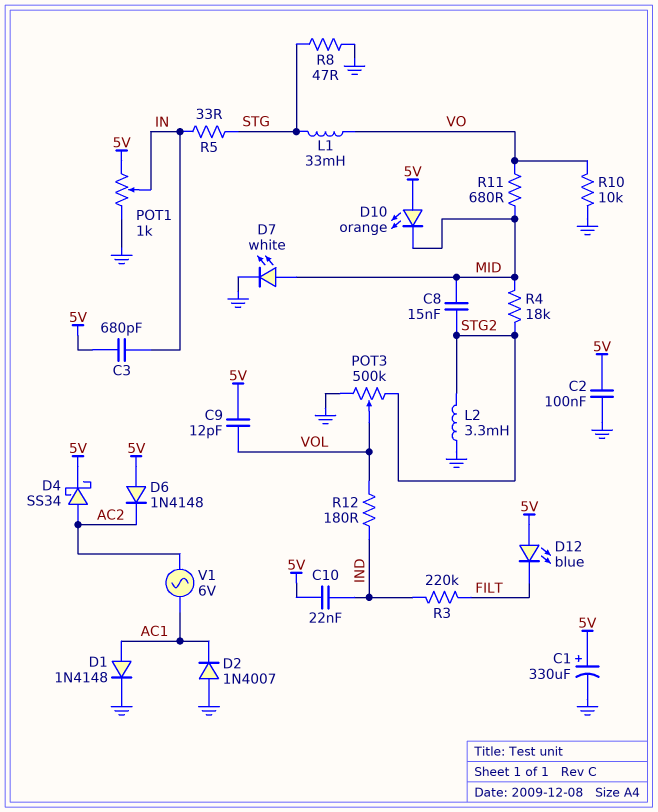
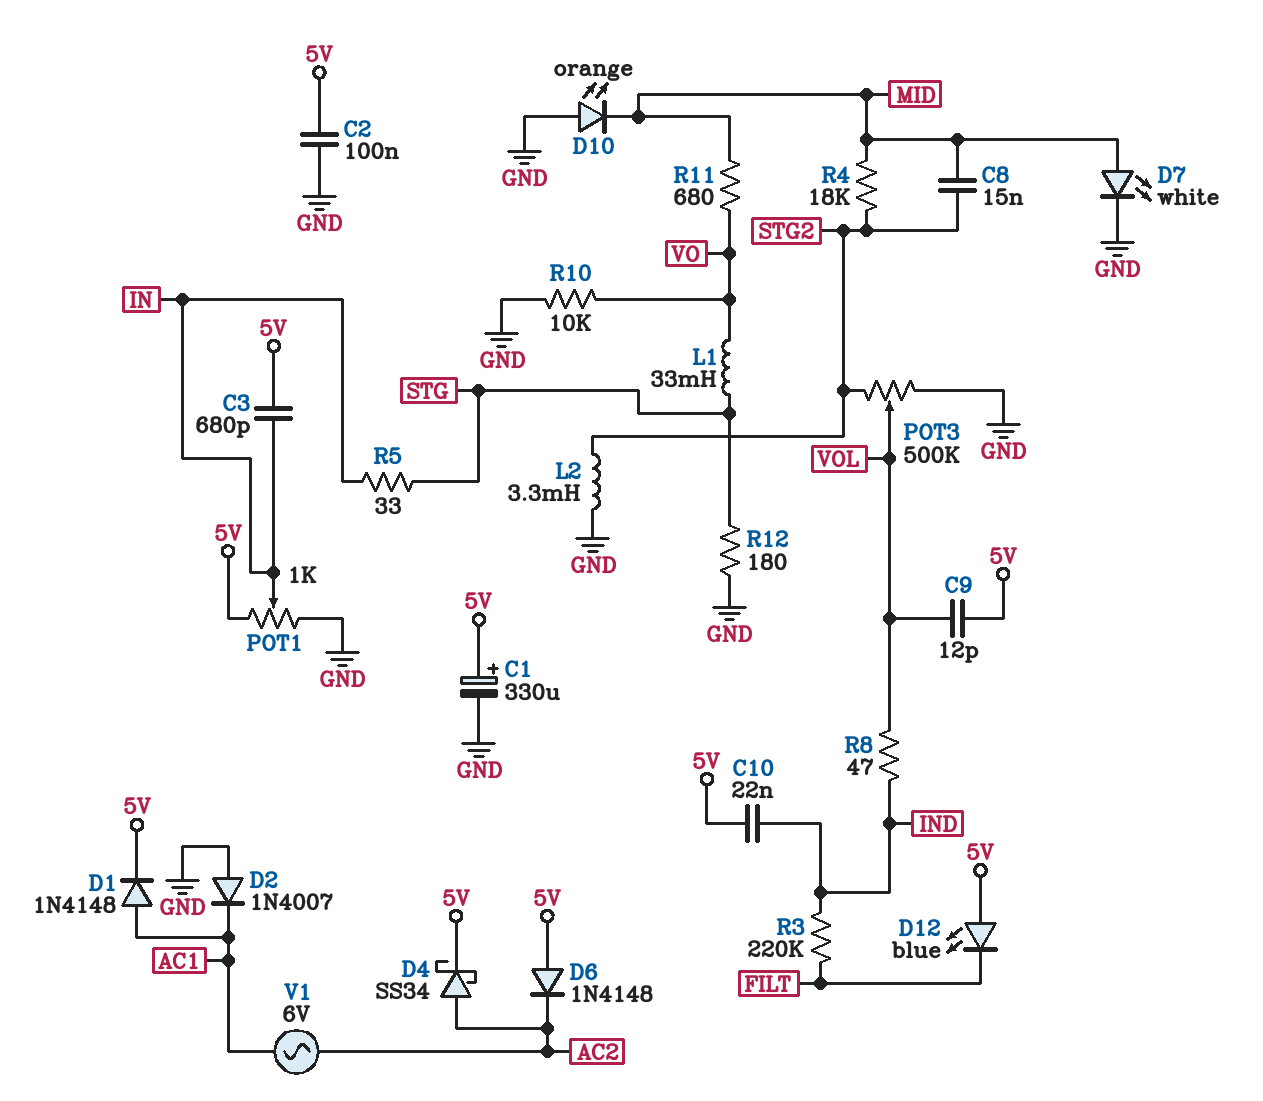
D1: diode 1N4148 (A AC1, K GND) -> diode 1N4148 (A AC1, K 5V)
D10: LED orange (A 5V, K MID) -> LED orange (A GND, K MID)
R8: 47 (GND, STG) -> 47 (IND, VOL)
R12: 180 (IND, VOL) -> 180 (GND, STG)

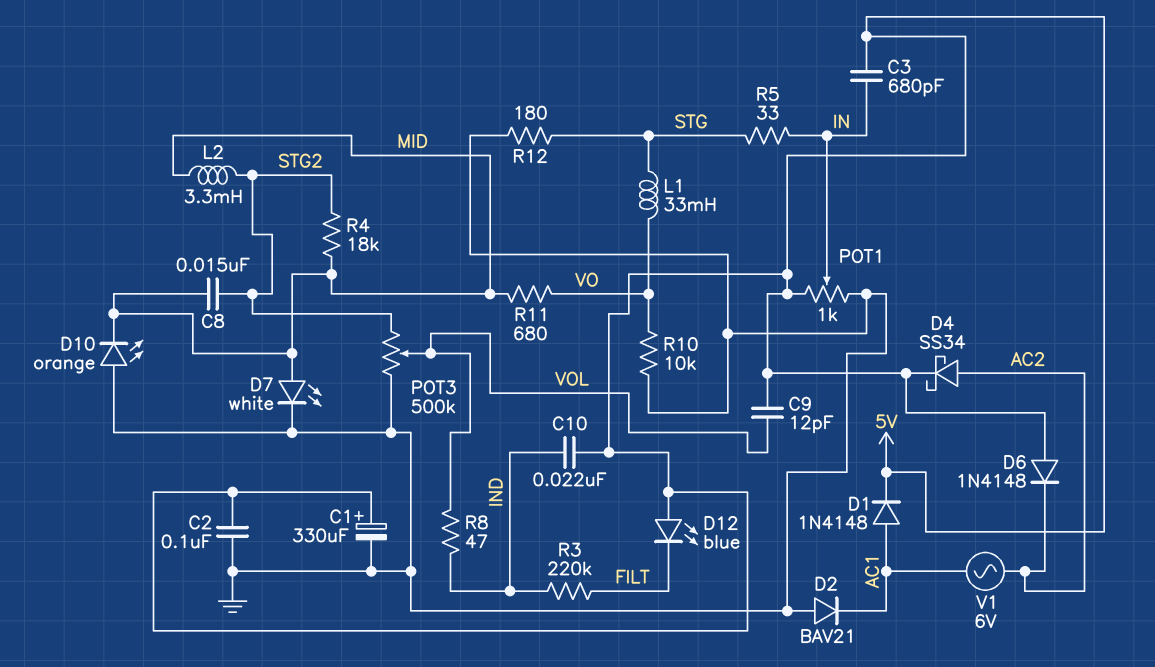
D2: diode 1N4007 (A GND, K AC1) -> diode BAV21 (A GND, K AC1)
L2: 3.3mH (GND, STG2) -> 3.3mH (MID, STG2)

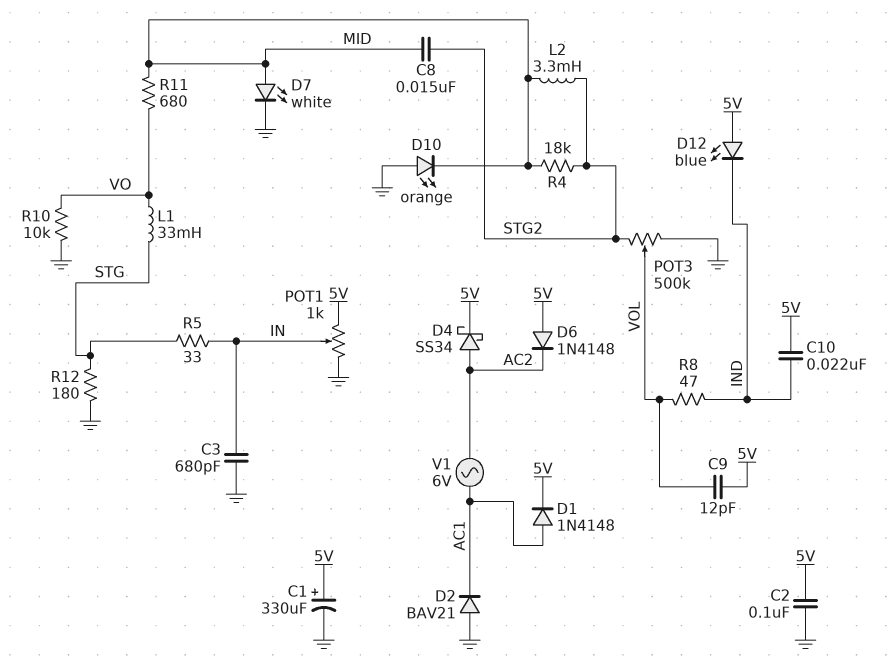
C3: 680pF (5V, IN) -> 680pF (GND, IN)
D12: LED blue (A 5V, K FILT) -> LED blue (A 5V, K IND)
R3: 220k (FILT, IND) -> none

